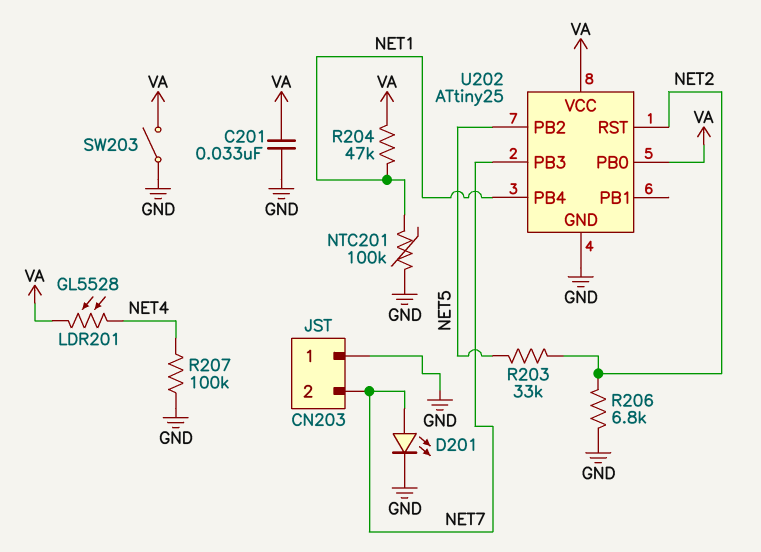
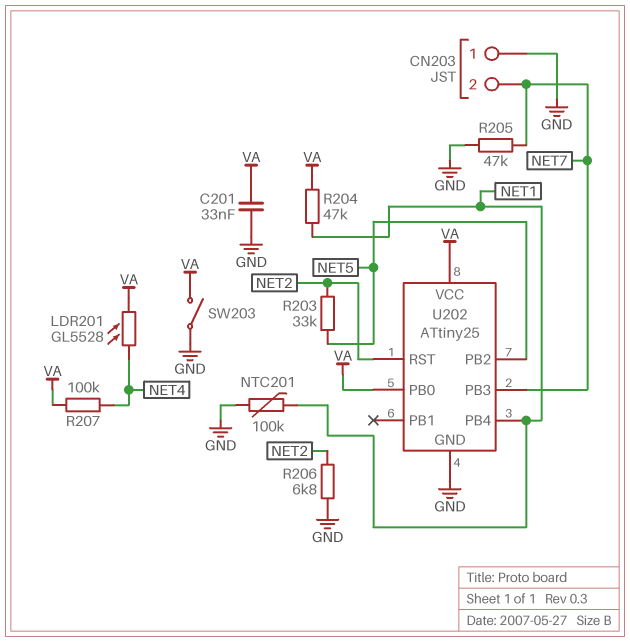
D201: LED (A NET7, K GND) -> none
R205: none -> 47k (GND, NET7)
R207: 100k (GND, NET4) -> 100k (NET4, VA)

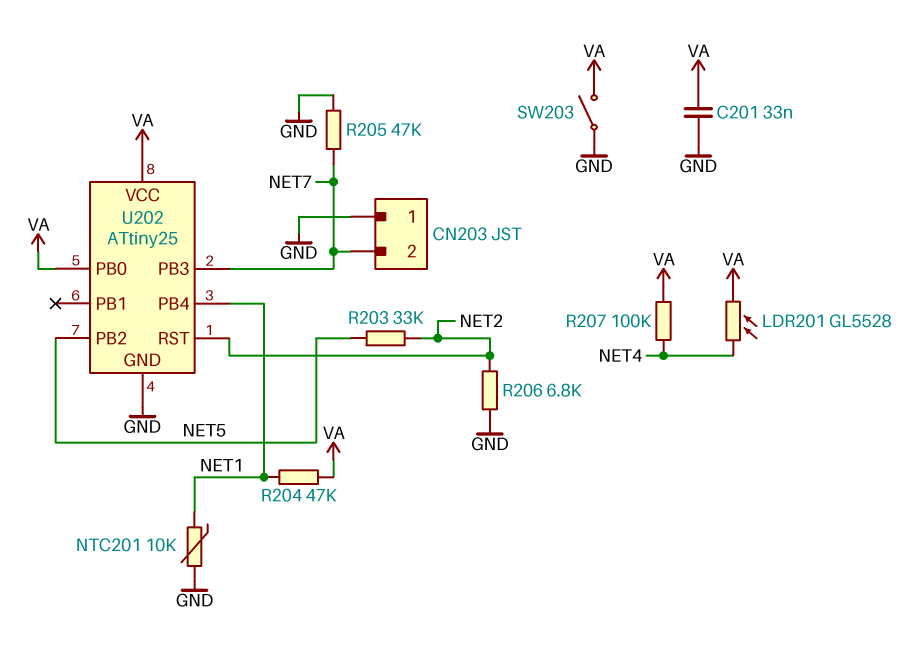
NTC201: 100k (GND, NET1) -> 10k (GND, NET1)

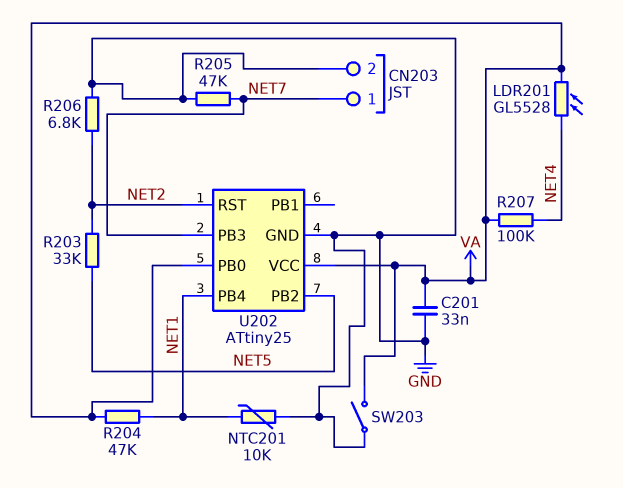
CN203 pin 1: GND -> NET7
CN203 pin 2: NET7 -> GND

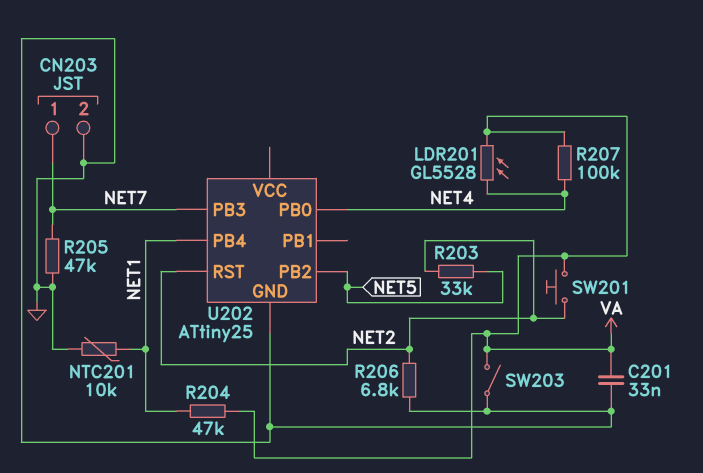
SW201: none -> button (NET2, VA)
U202 pin PB0: VA -> NET4
U202 pin VCC: VA -> none

